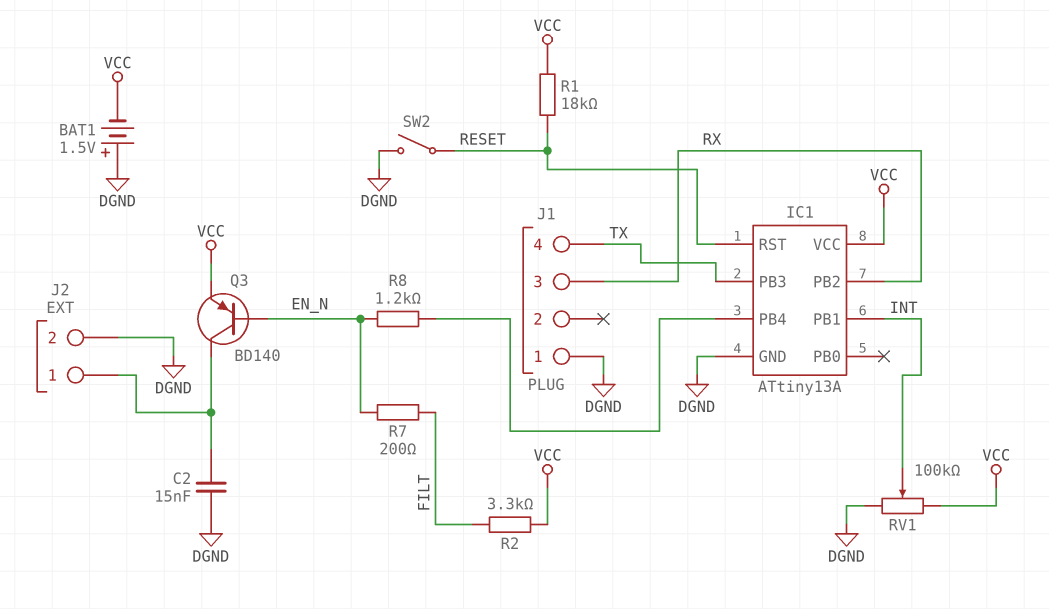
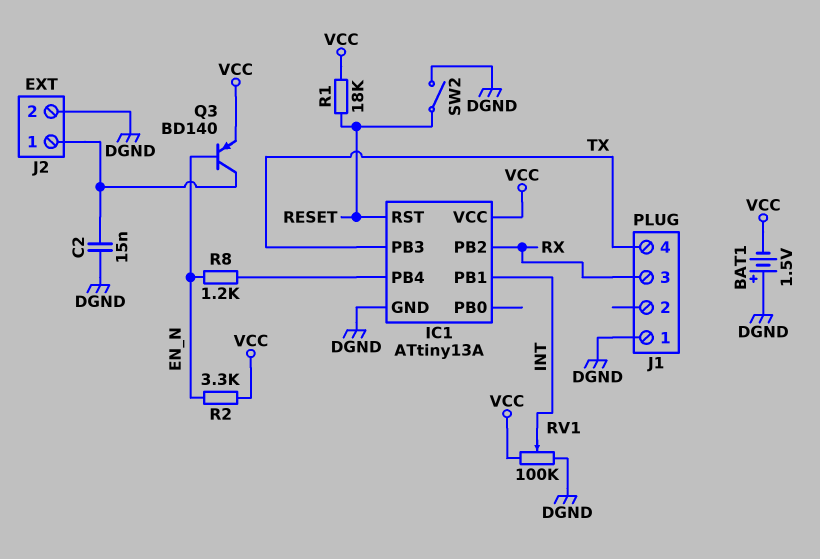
R2: 3.3k (FILT, VCC) -> 3.3k (EN_N, VCC)
R7: 200 (EN_N, FILT) -> none

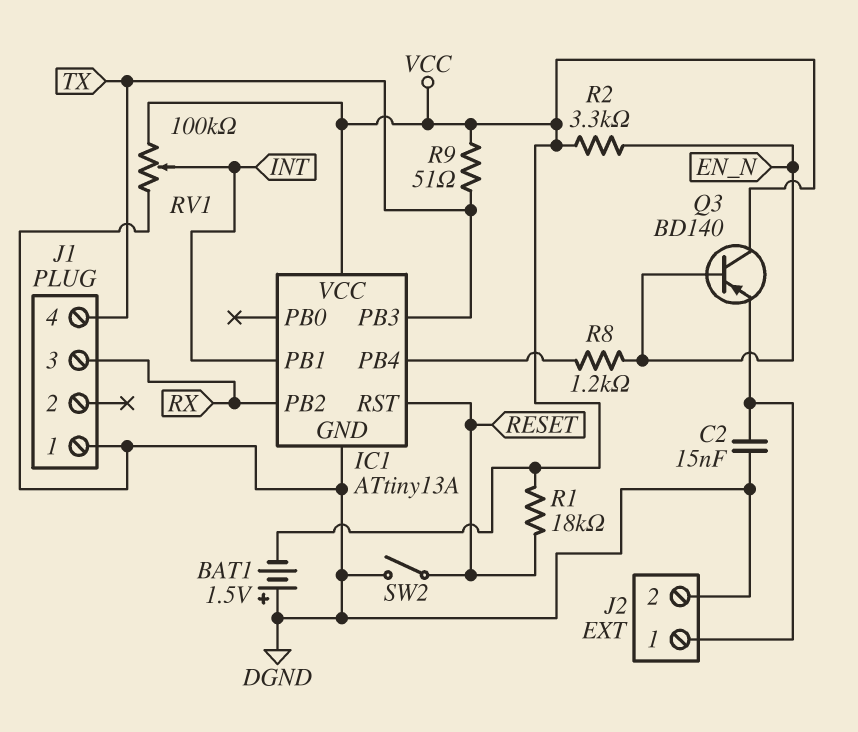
Q3: PNP BD140 (B EN_N, C J2/1, E VCC) -> PNP BD140 (B EN_N, C VCC, E J2/1)
R9: none -> 51 (TX, VCC)

